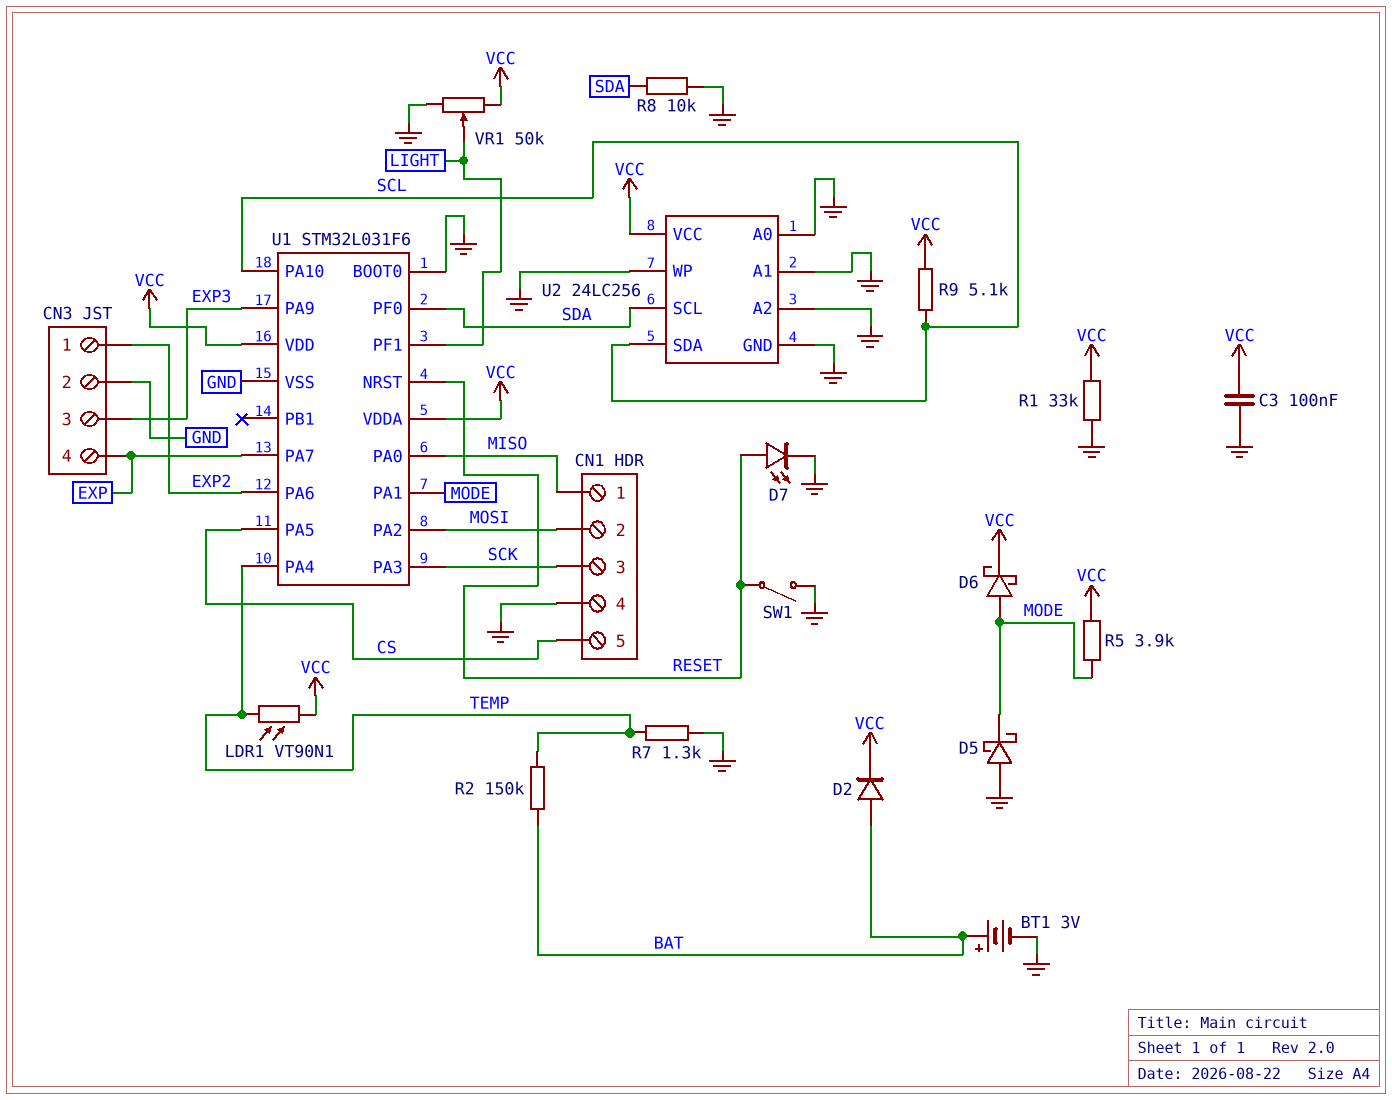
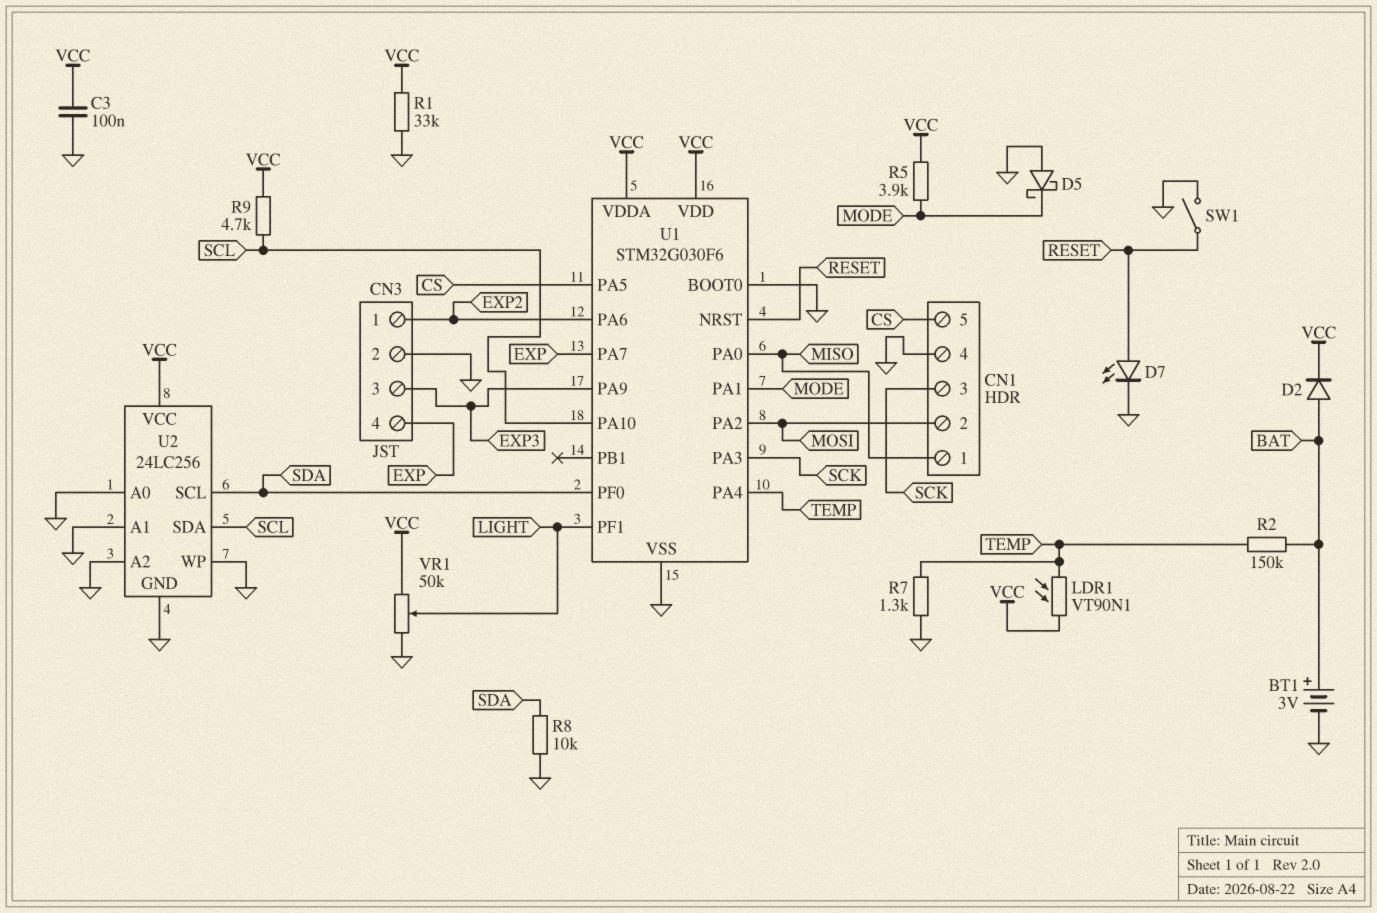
D6: schottky (A MODE, K VCC) -> none
R9: 5.1k (SCL, VCC) -> 4.7k (SCL, VCC)
U1: STM32L031F6 -> STM32G030F6

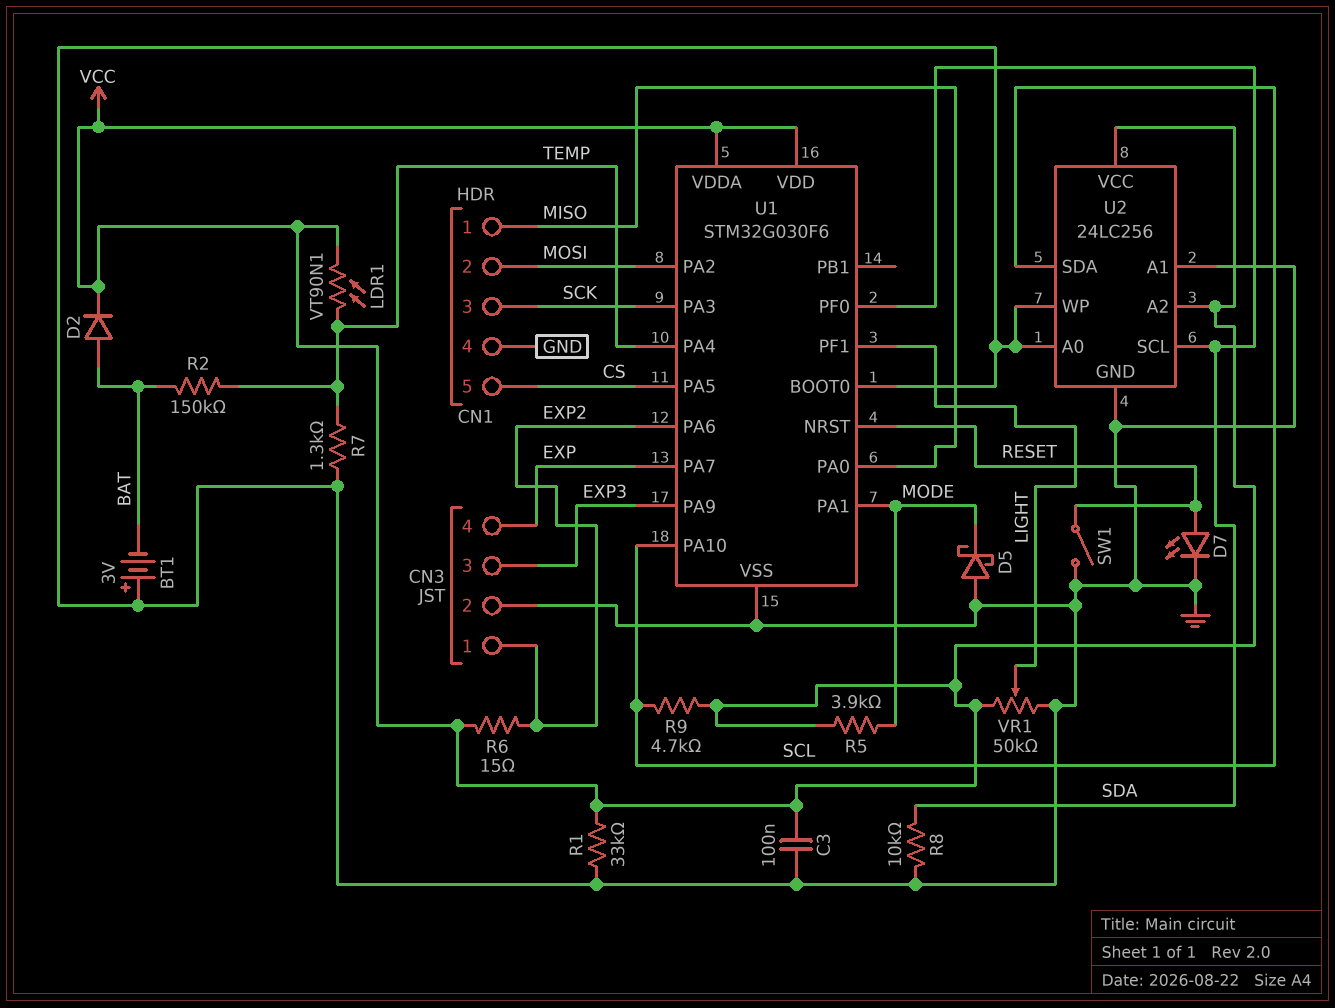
BT1: 3V (plus BAT, minus GND) -> 3V (plus GND, minus BAT)
R6: none -> 15 (EXP2, VCC)
U2 pin A2: GND -> VCC

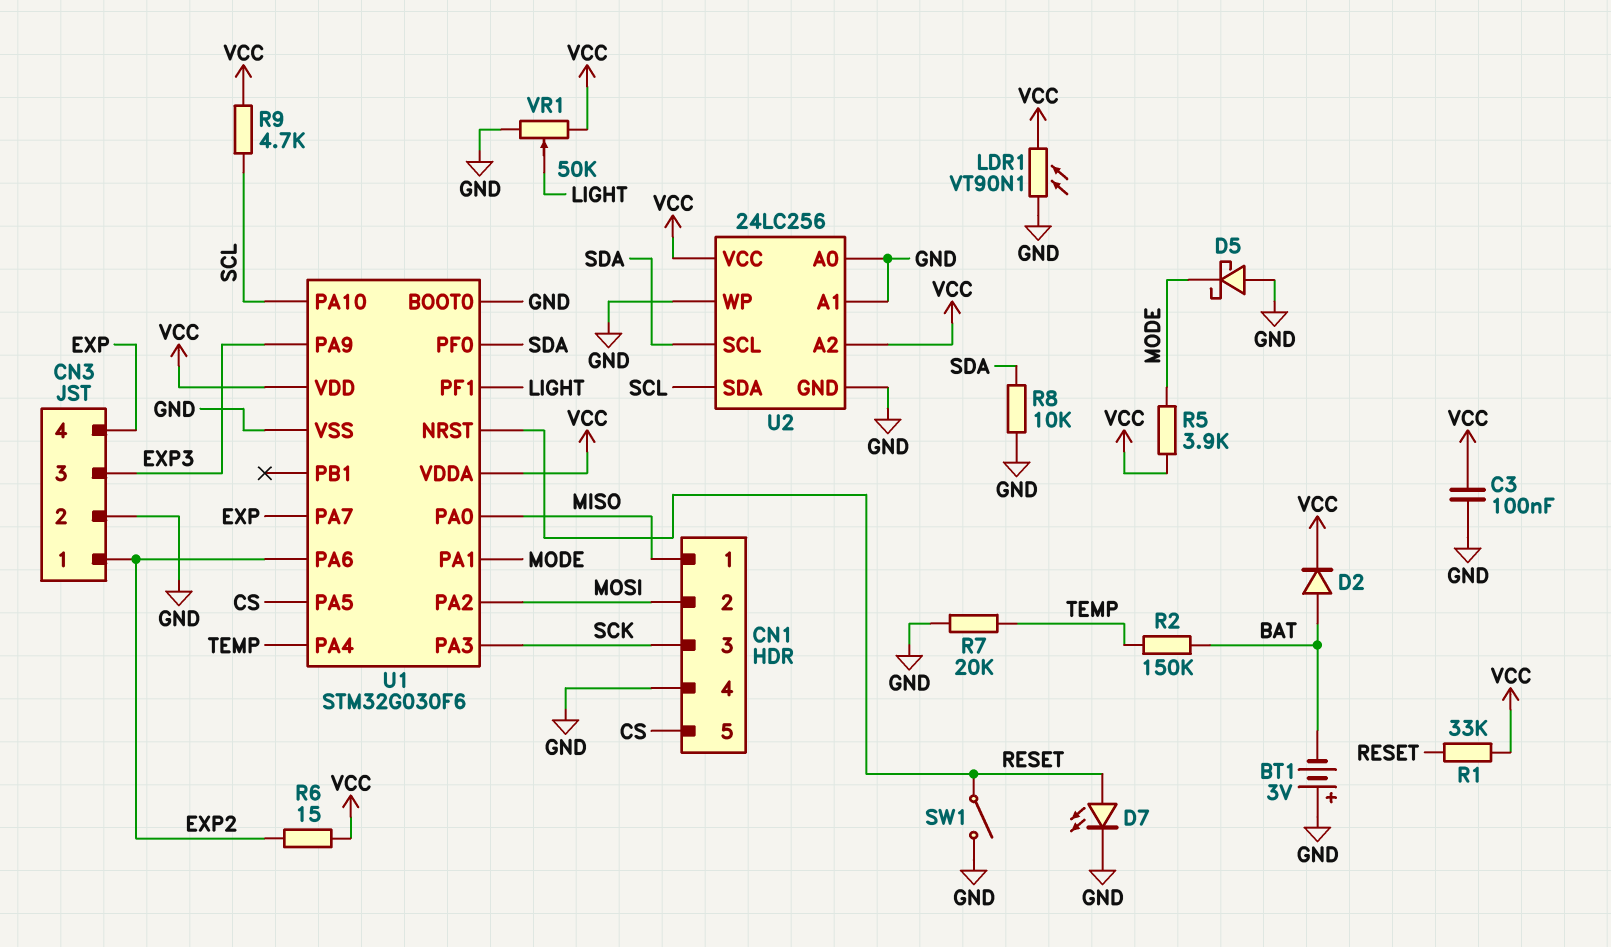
LDR1: VT90N1 (TEMP, VCC) -> VT90N1 (GND, VCC)
R1: 33k (GND, VCC) -> 33k (RESET, VCC)
R7: 1.3k (GND, TEMP) -> 20k (GND, TEMP)

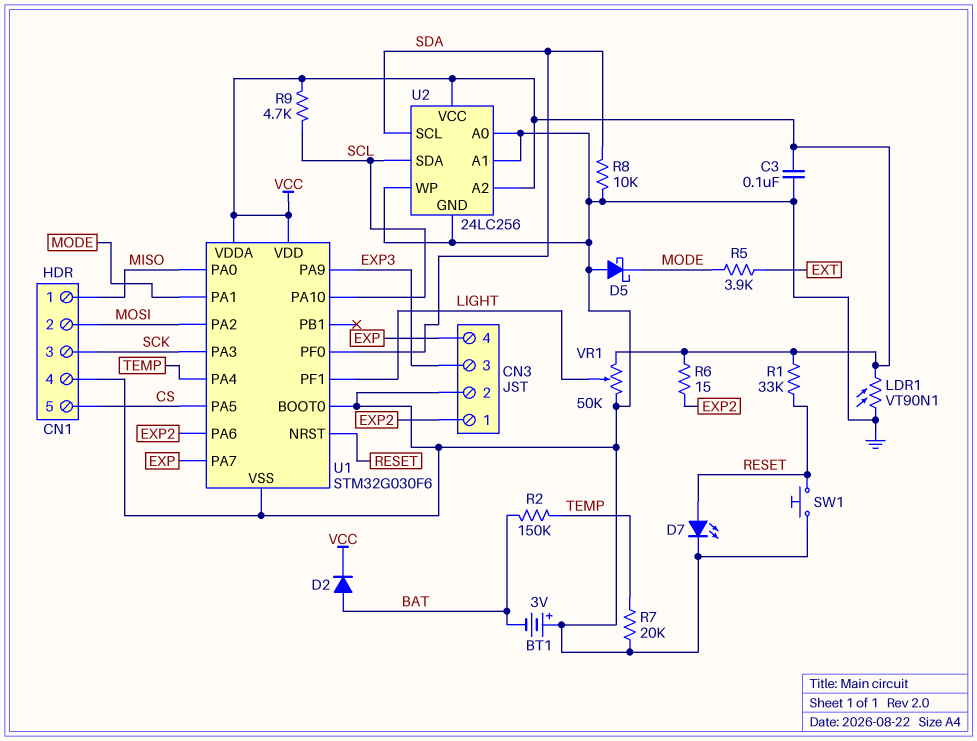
R5: 3.9k (MODE, VCC) -> 3.9k (EXT, MODE)
SW1: switch (GND, RESET) -> button (GND, RESET)

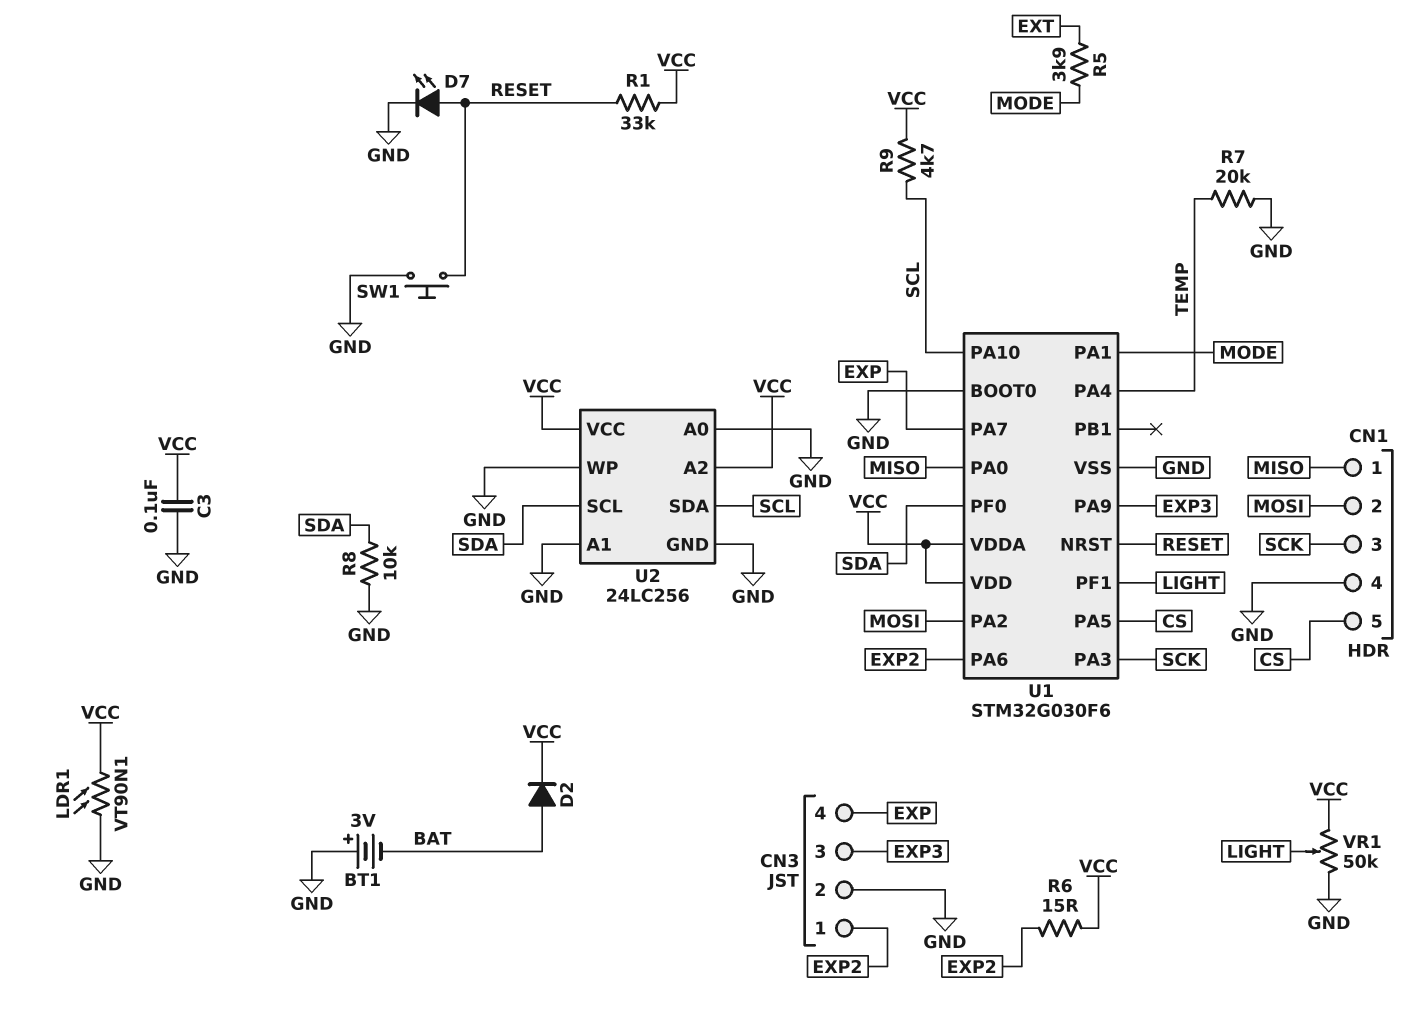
D5: schottky (A GND, K MODE) -> none
R2: 150k (BAT, TEMP) -> none

